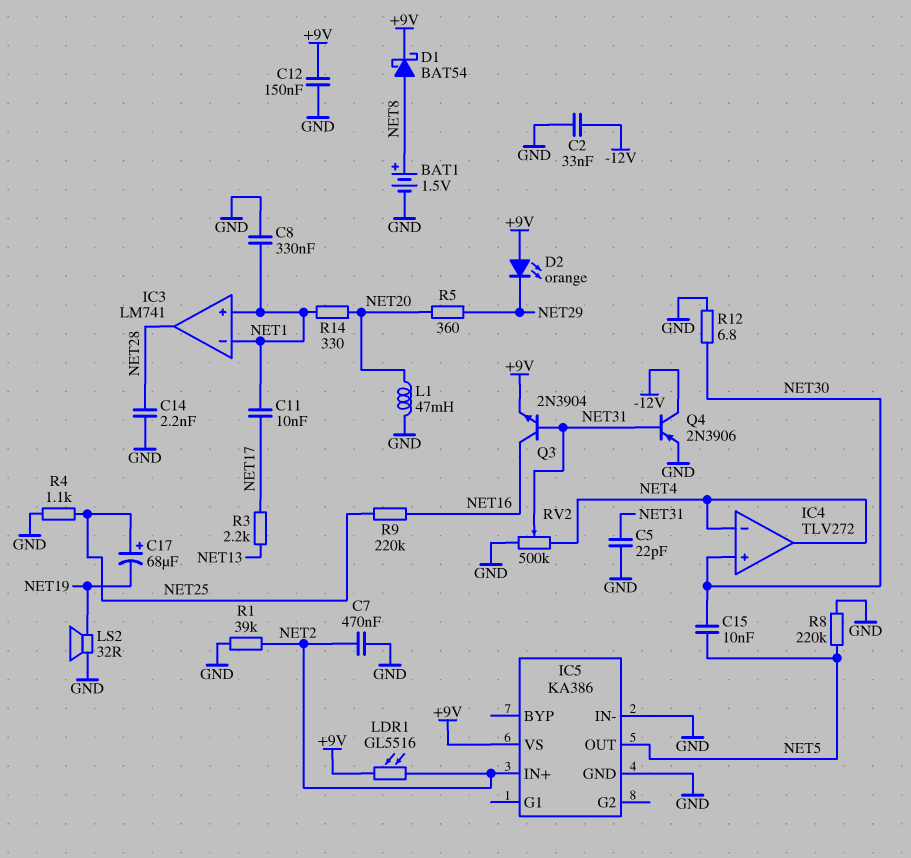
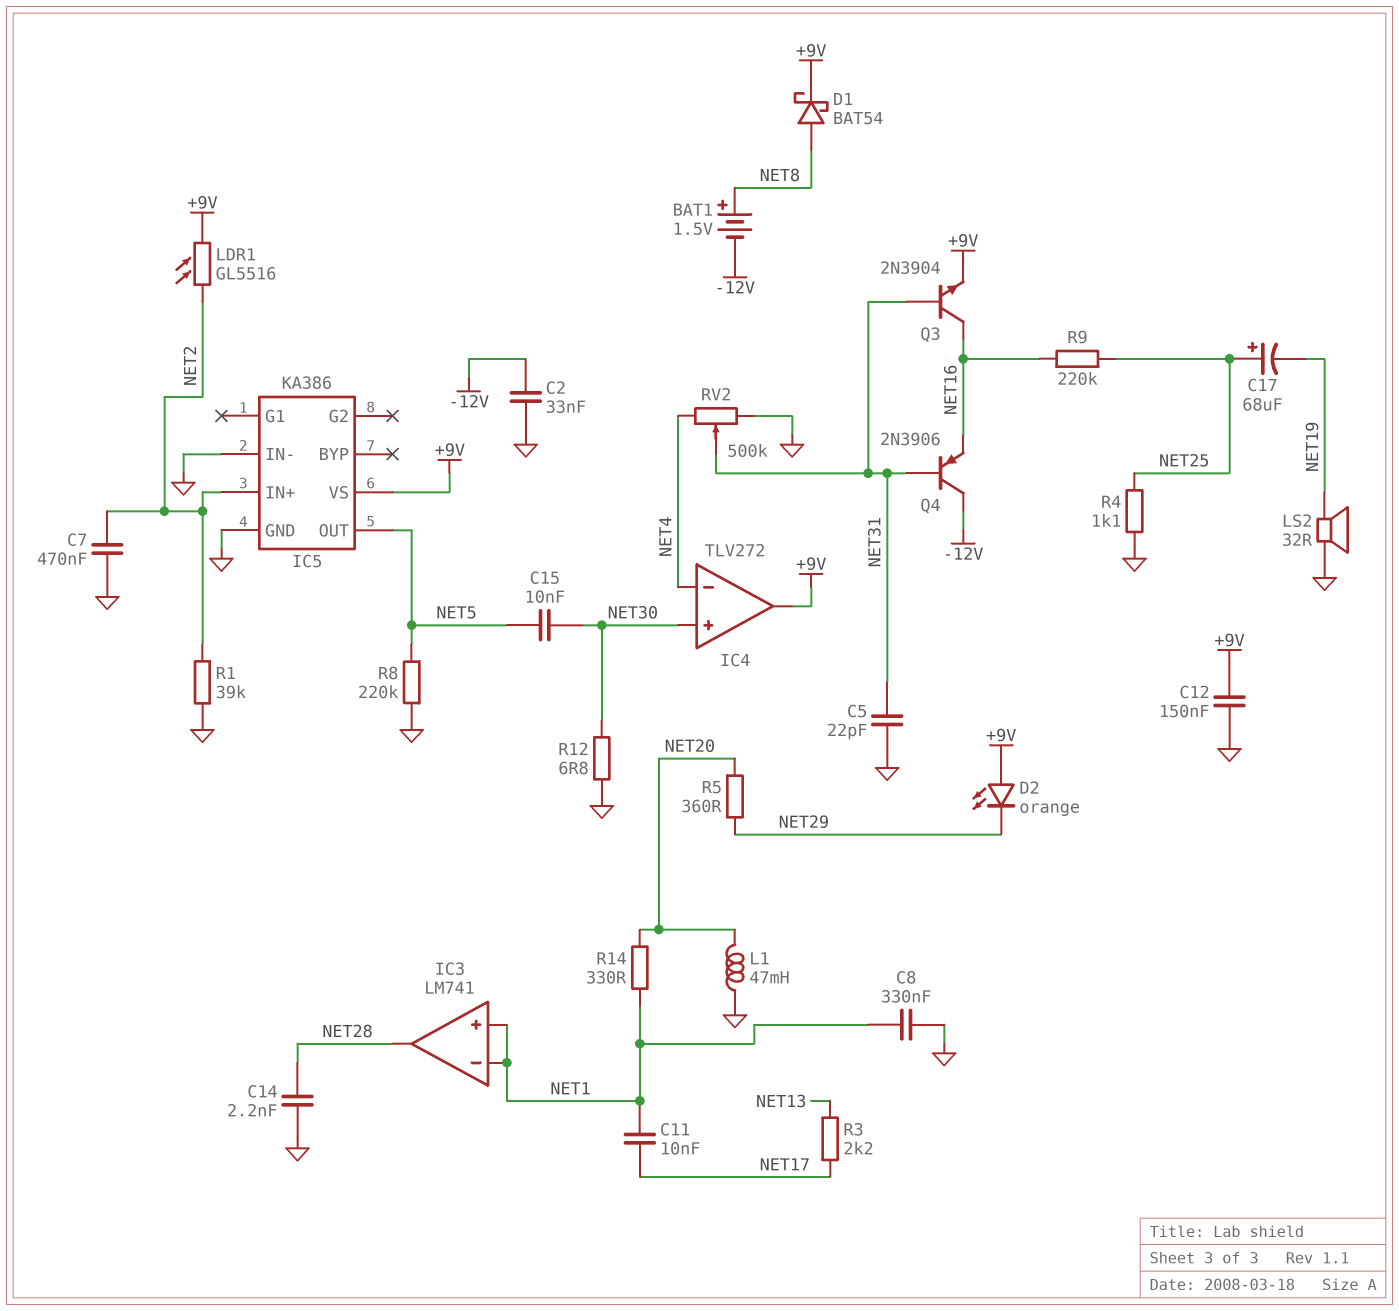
BAT1: 1.5V (plus NET8, minus GND) -> 1.5V (plus NET8, minus -12V)
IC4 pin out: NET4 -> +9V
Q4: PNP 2N3906 (B NET31, C -12V, E GND) -> PNP 2N3906 (B NET31, C -12V, E NET16)

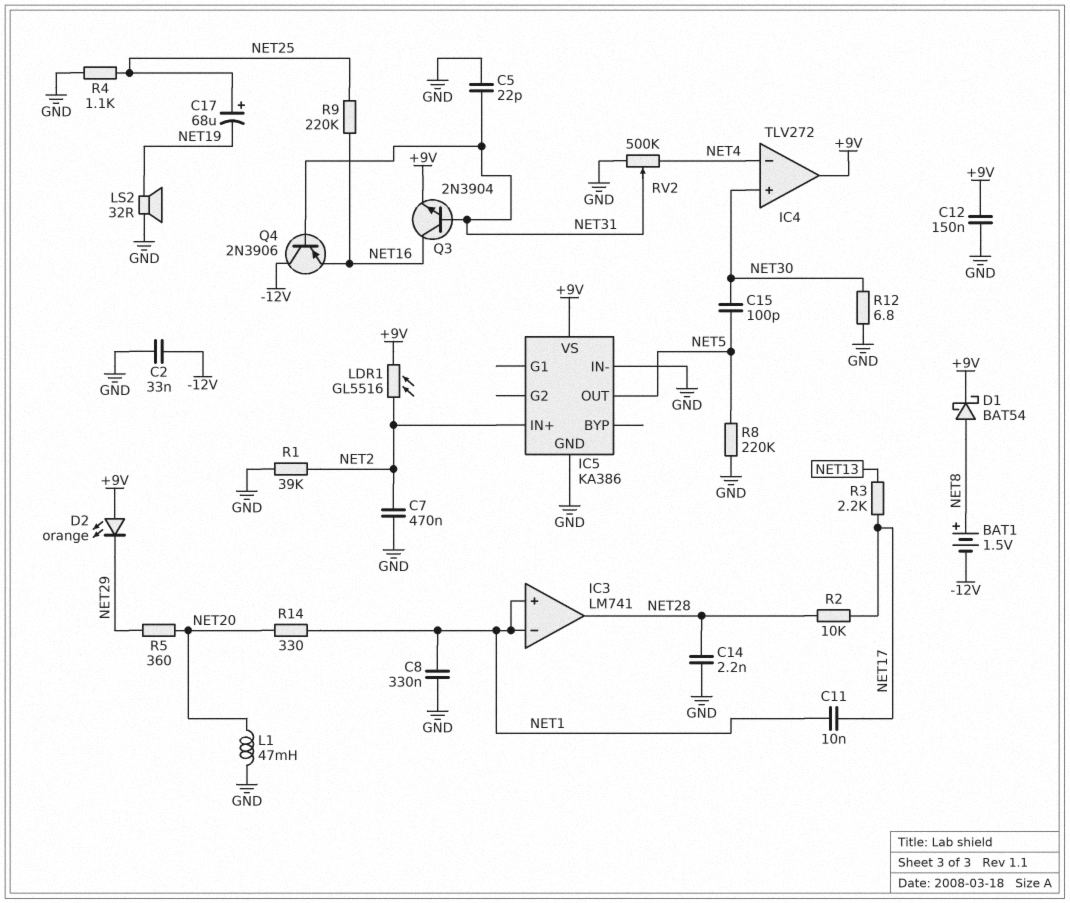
C15: 10nF (NET5, NET30) -> 100pF (NET5, NET30)
R2: none -> 10k (NET17, NET28)

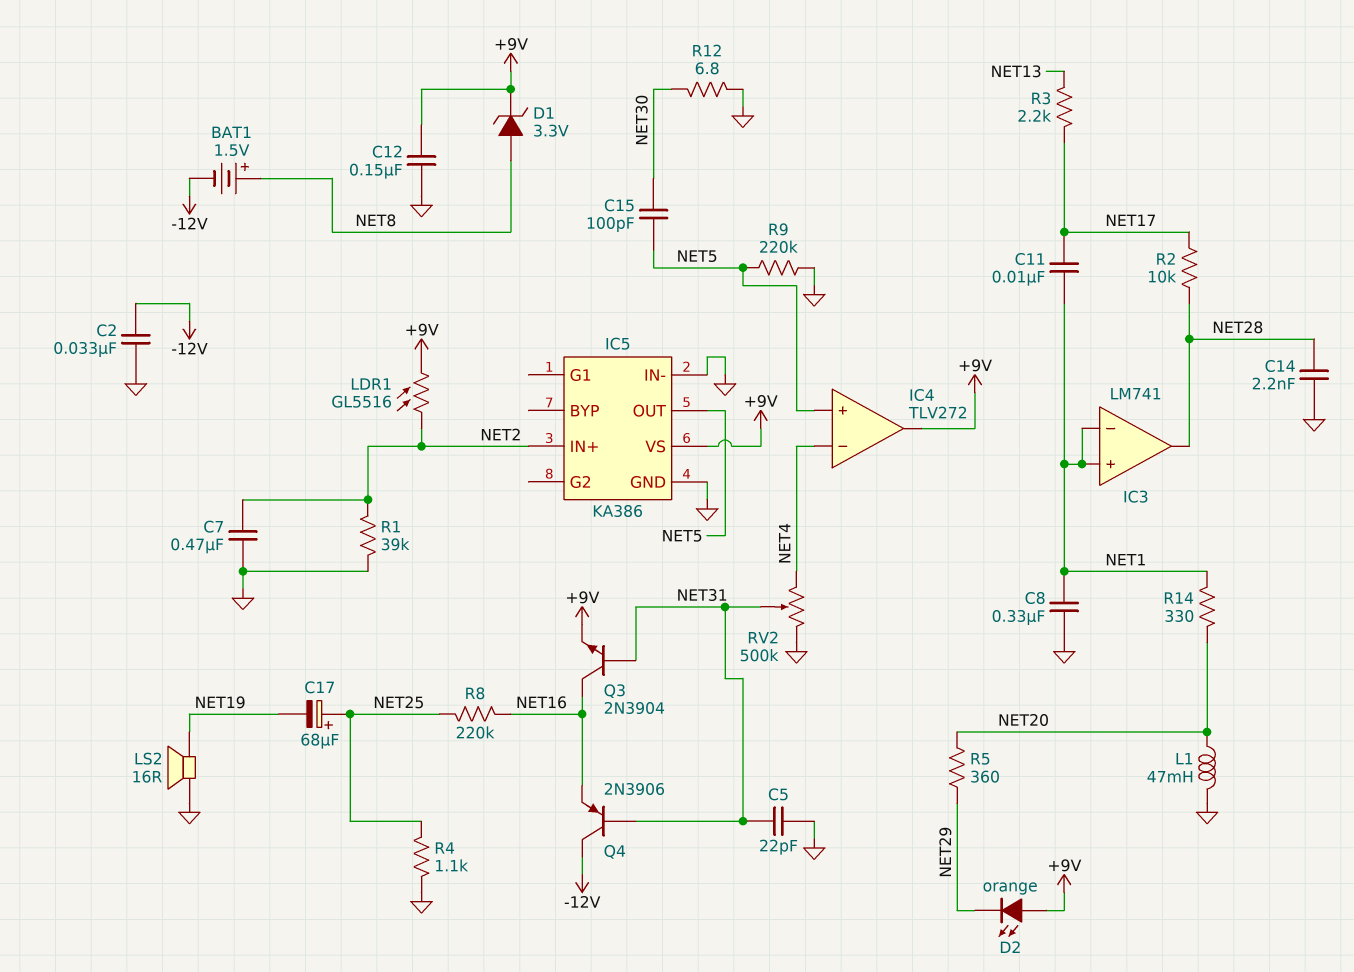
D1: schottky BAT54 (A NET8, K +9V) -> zener 3.3V (A NET8, K +9V)
IC4 pin in+: NET30 -> NET5
LS2: speaker 32R (GND, NET19) -> speaker 16R (GND, NET19)
R8: 220k (GND, NET5) -> 220k (NET16, NET25)
R9: 220k (NET16, NET25) -> 220k (GND, NET5)

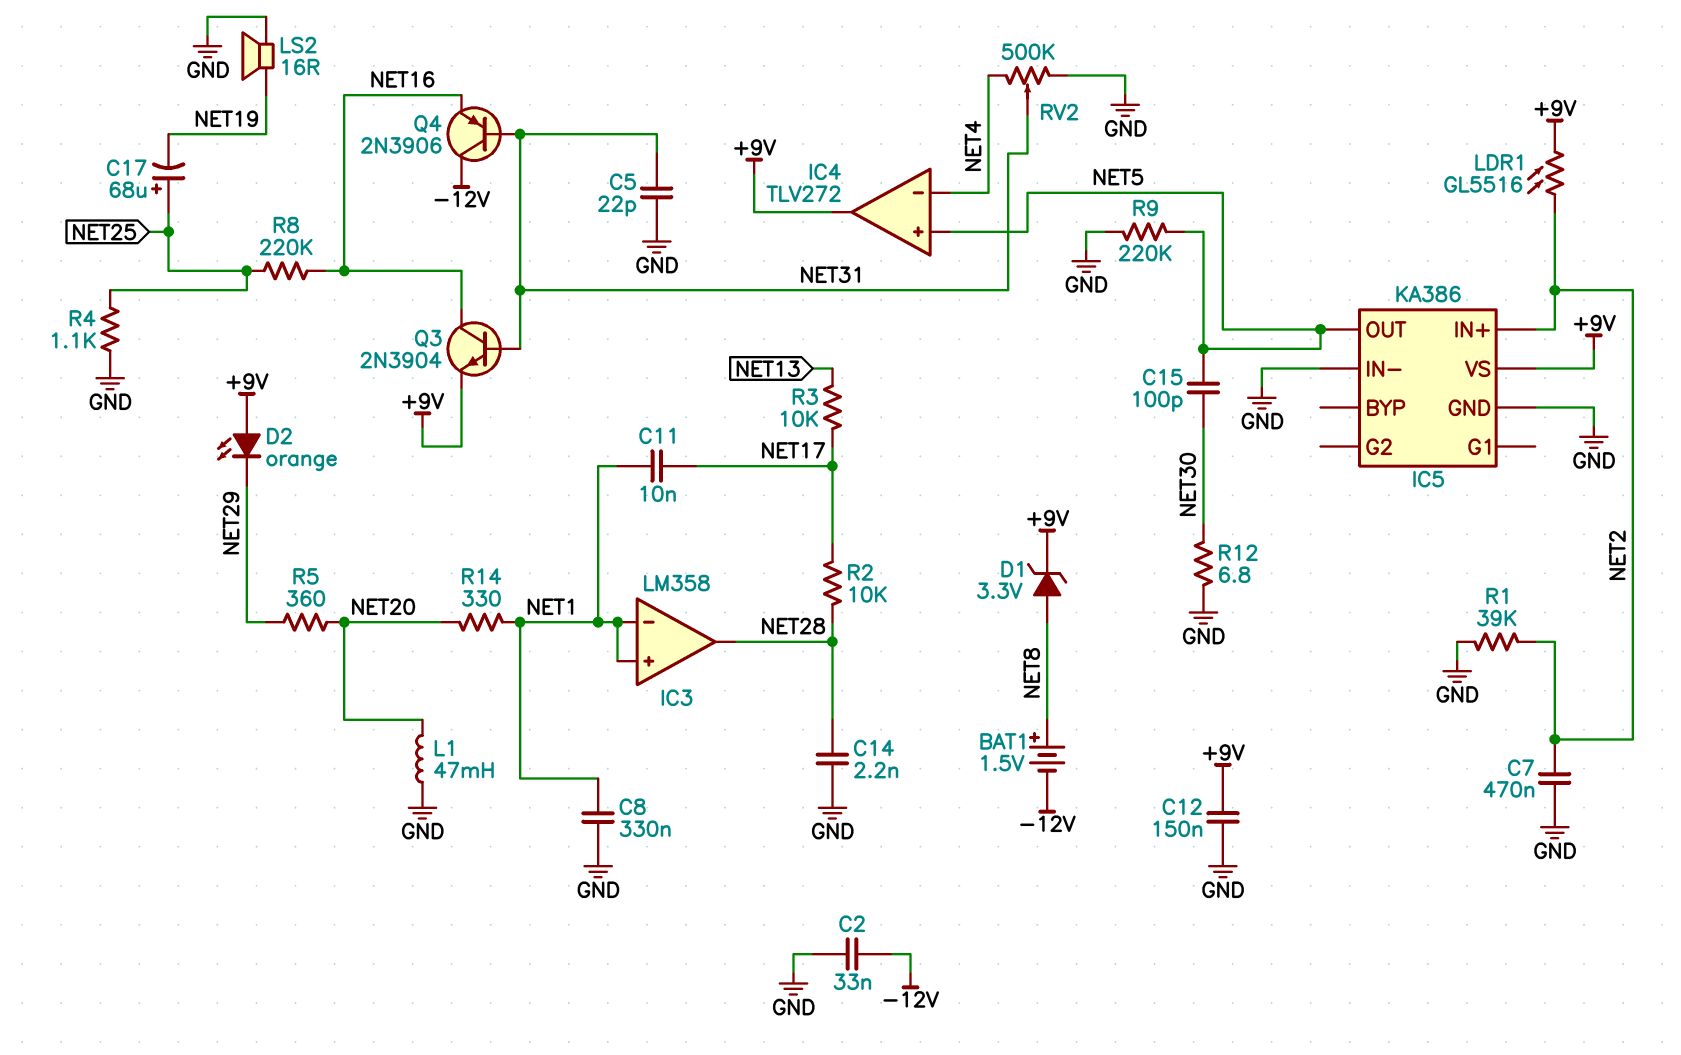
IC3: LM741 -> LM358
R3: 2.2k (NET13, NET17) -> 10k (NET13, NET17)

